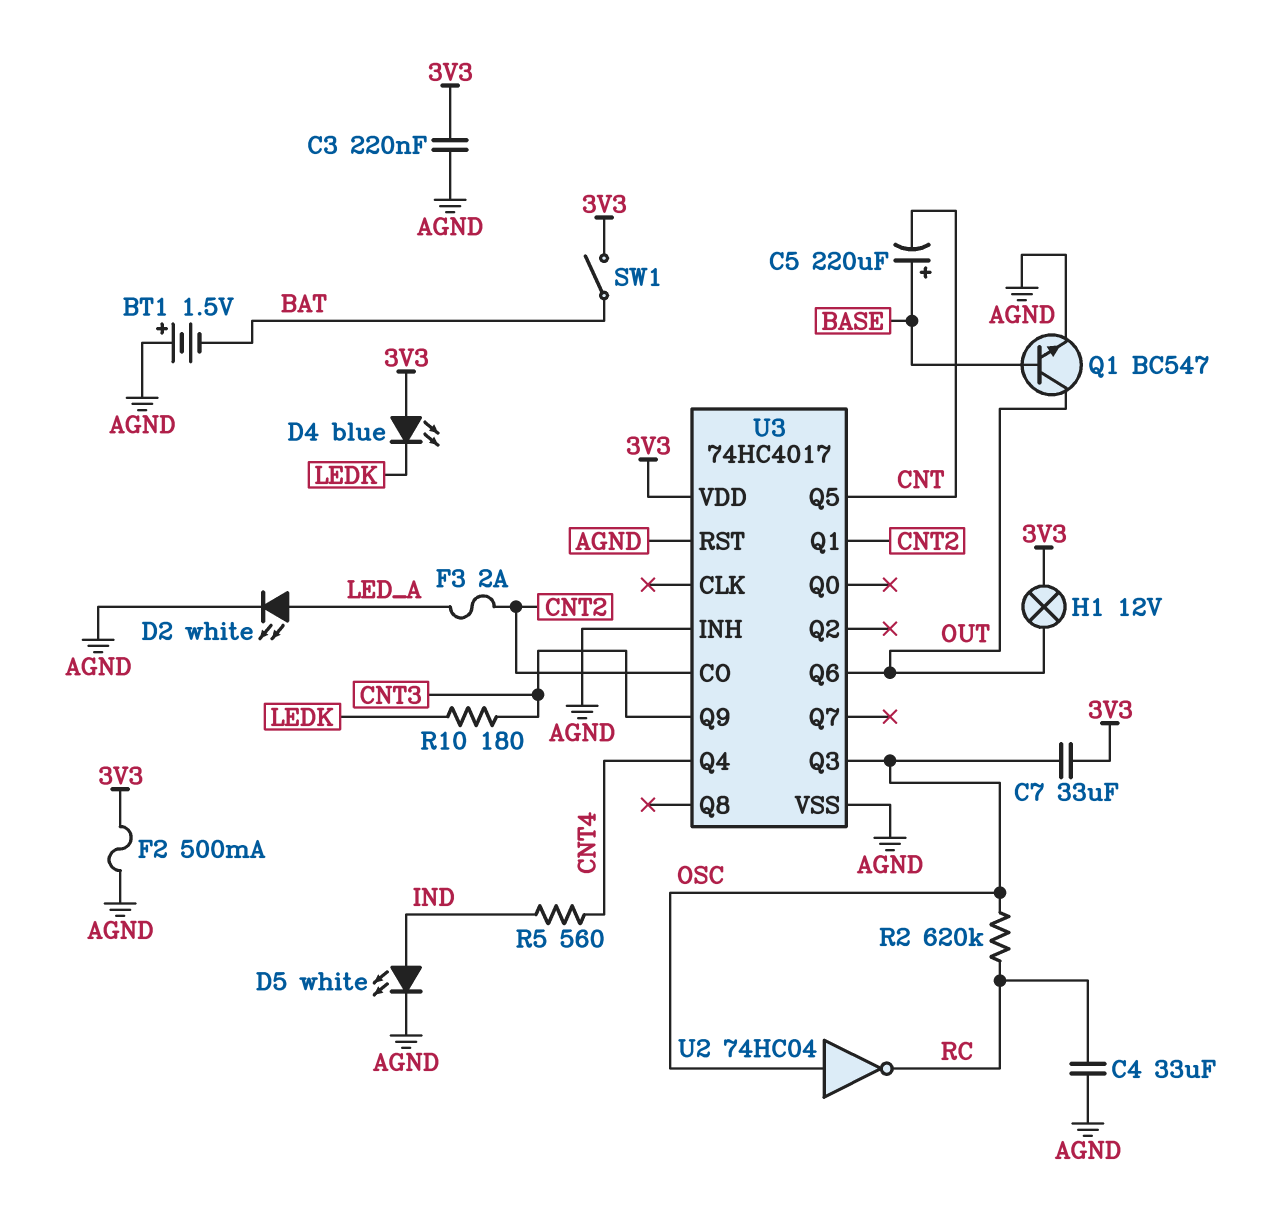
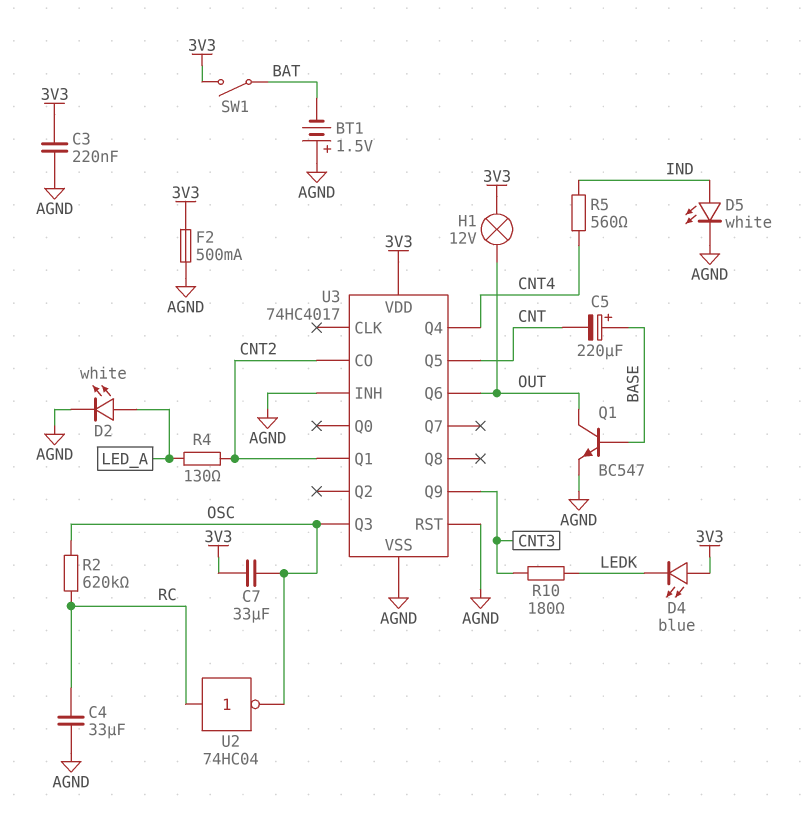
F3: 2A (CNT2, LED_A) -> none
R4: none -> 130 (CNT2, LED_A)
U2: NOT 74HC04 (in OSC, out RC) -> NOT 74HC04 (in RC, out OSC)

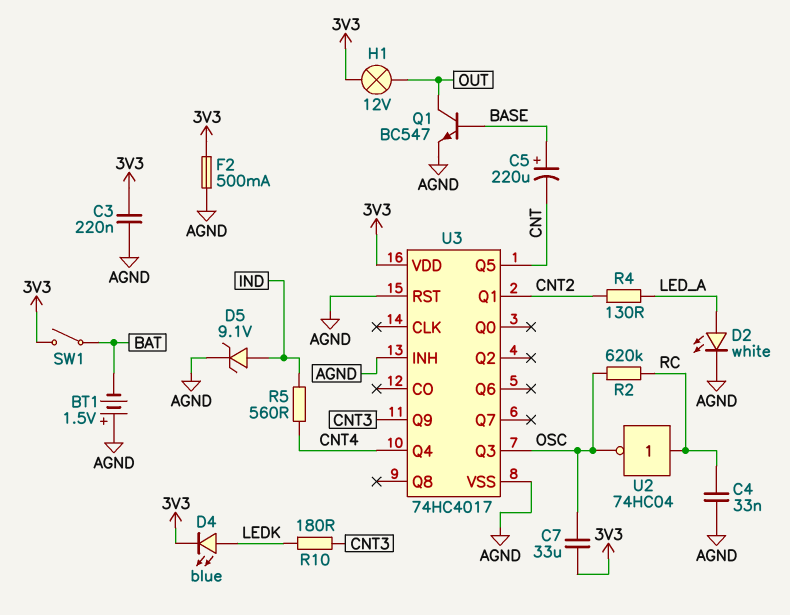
C4: 33uF (AGND, RC) -> 33nF (AGND, RC)
D4: LED blue (A 3V3, K LEDK) -> LED blue (A LEDK, K 3V3)
D5: LED white (A IND, K AGND) -> zener 9.1V (A IND, K AGND)
U3 pin CO: CNT2 -> none
U3 pin Q6: OUT -> none

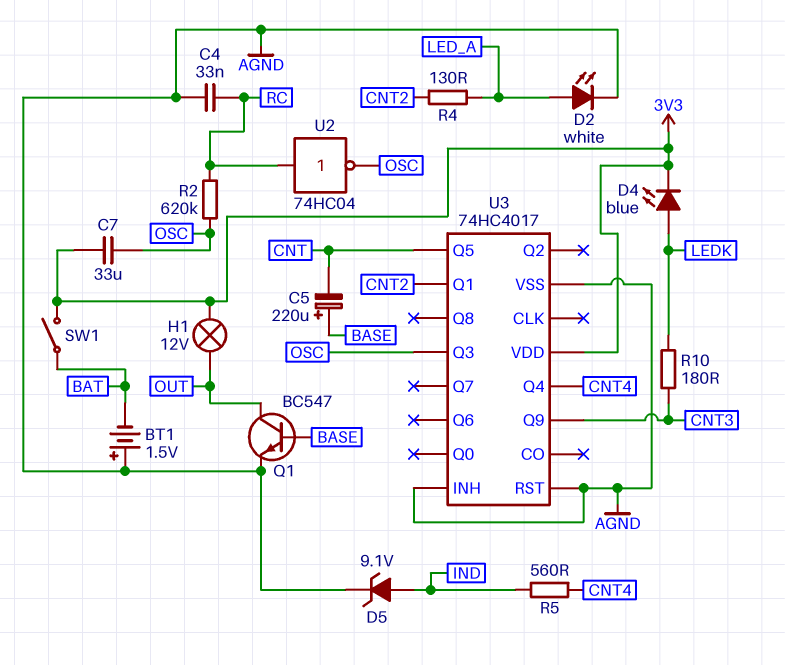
C3: 220nF (3V3, AGND) -> none
F2: 500mA (3V3, AGND) -> none

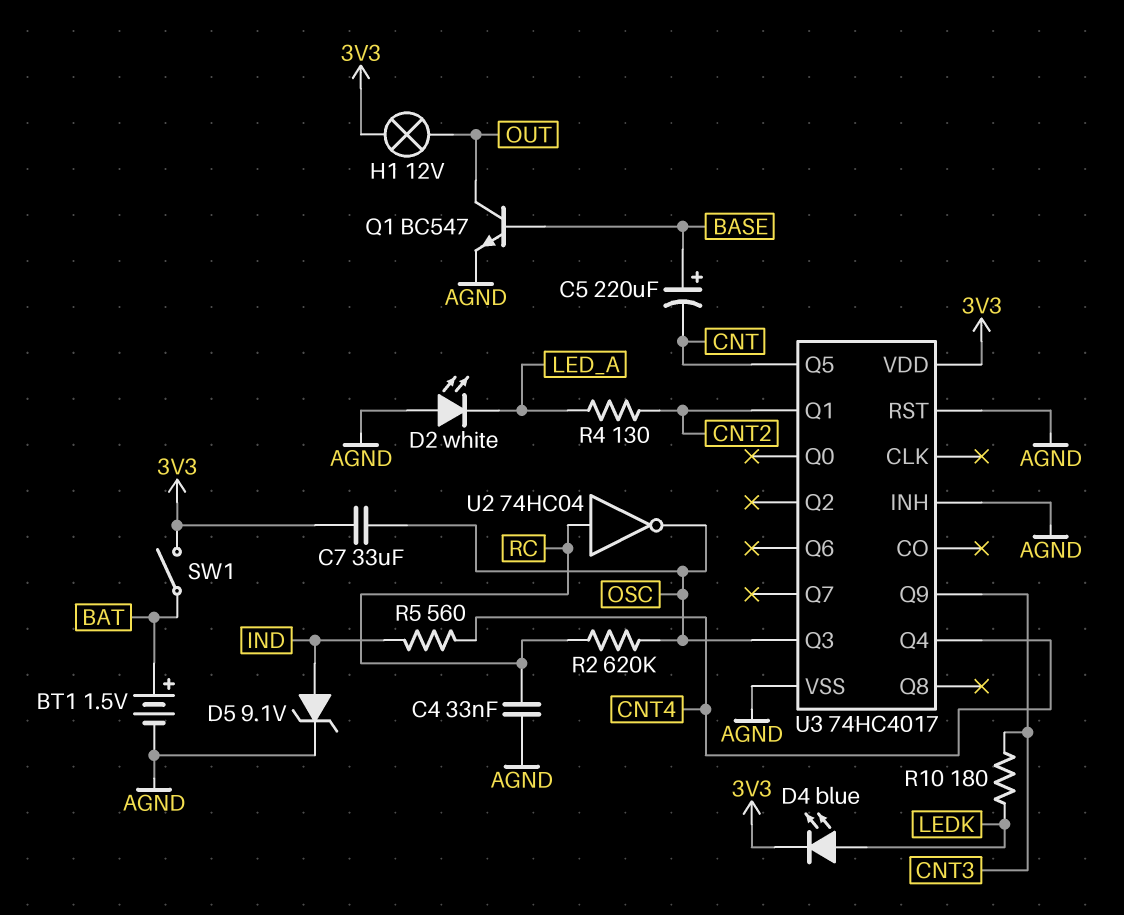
BT1: 1.5V (plus AGND, minus BAT) -> 1.5V (plus BAT, minus AGND)
D2: LED white (A LED_A, K AGND) -> LED white (A AGND, K LED_A)

